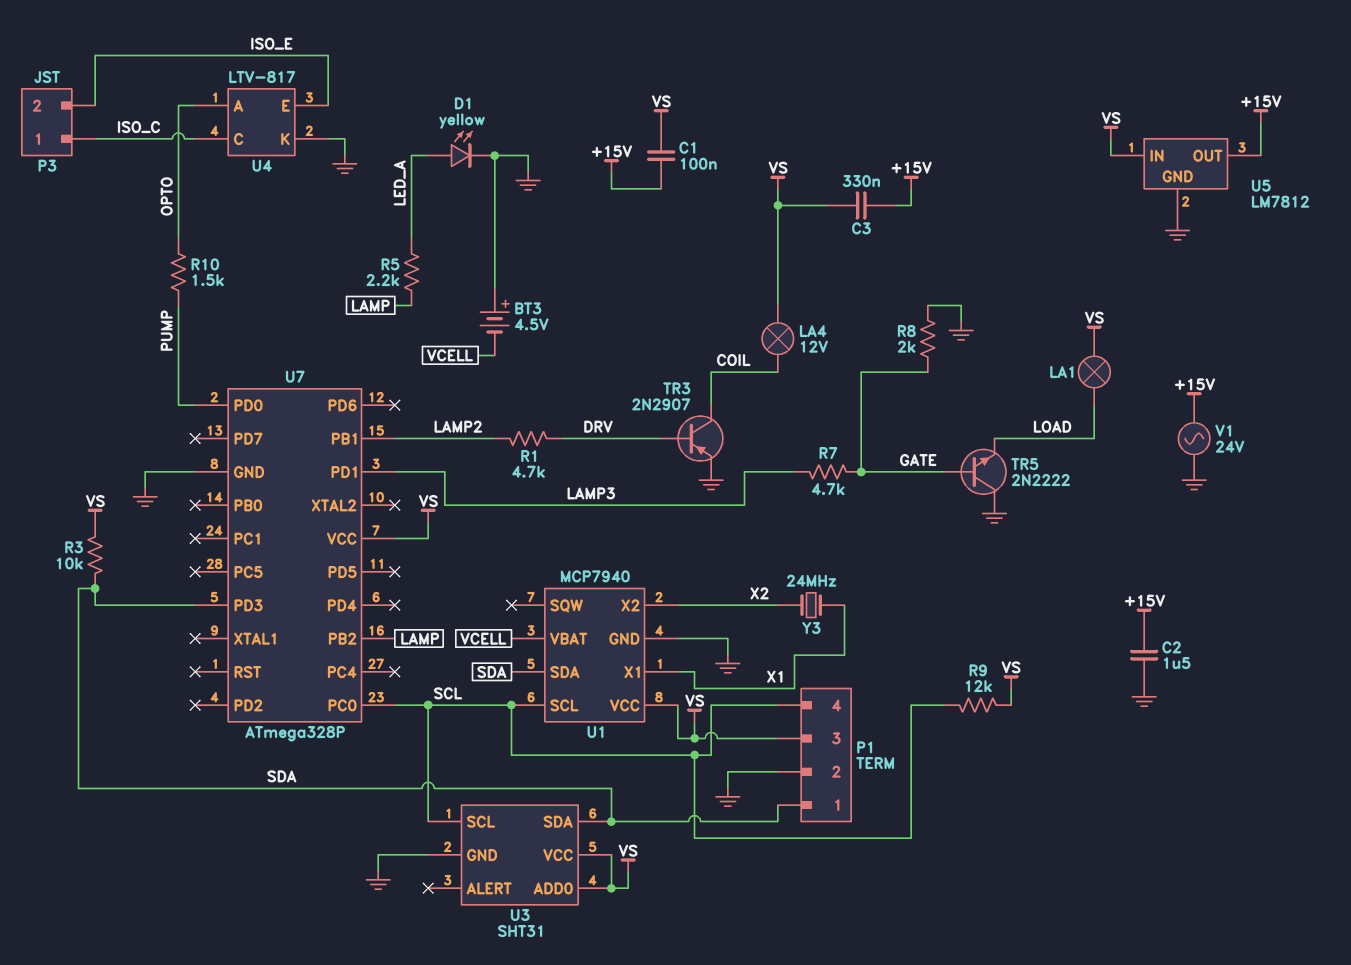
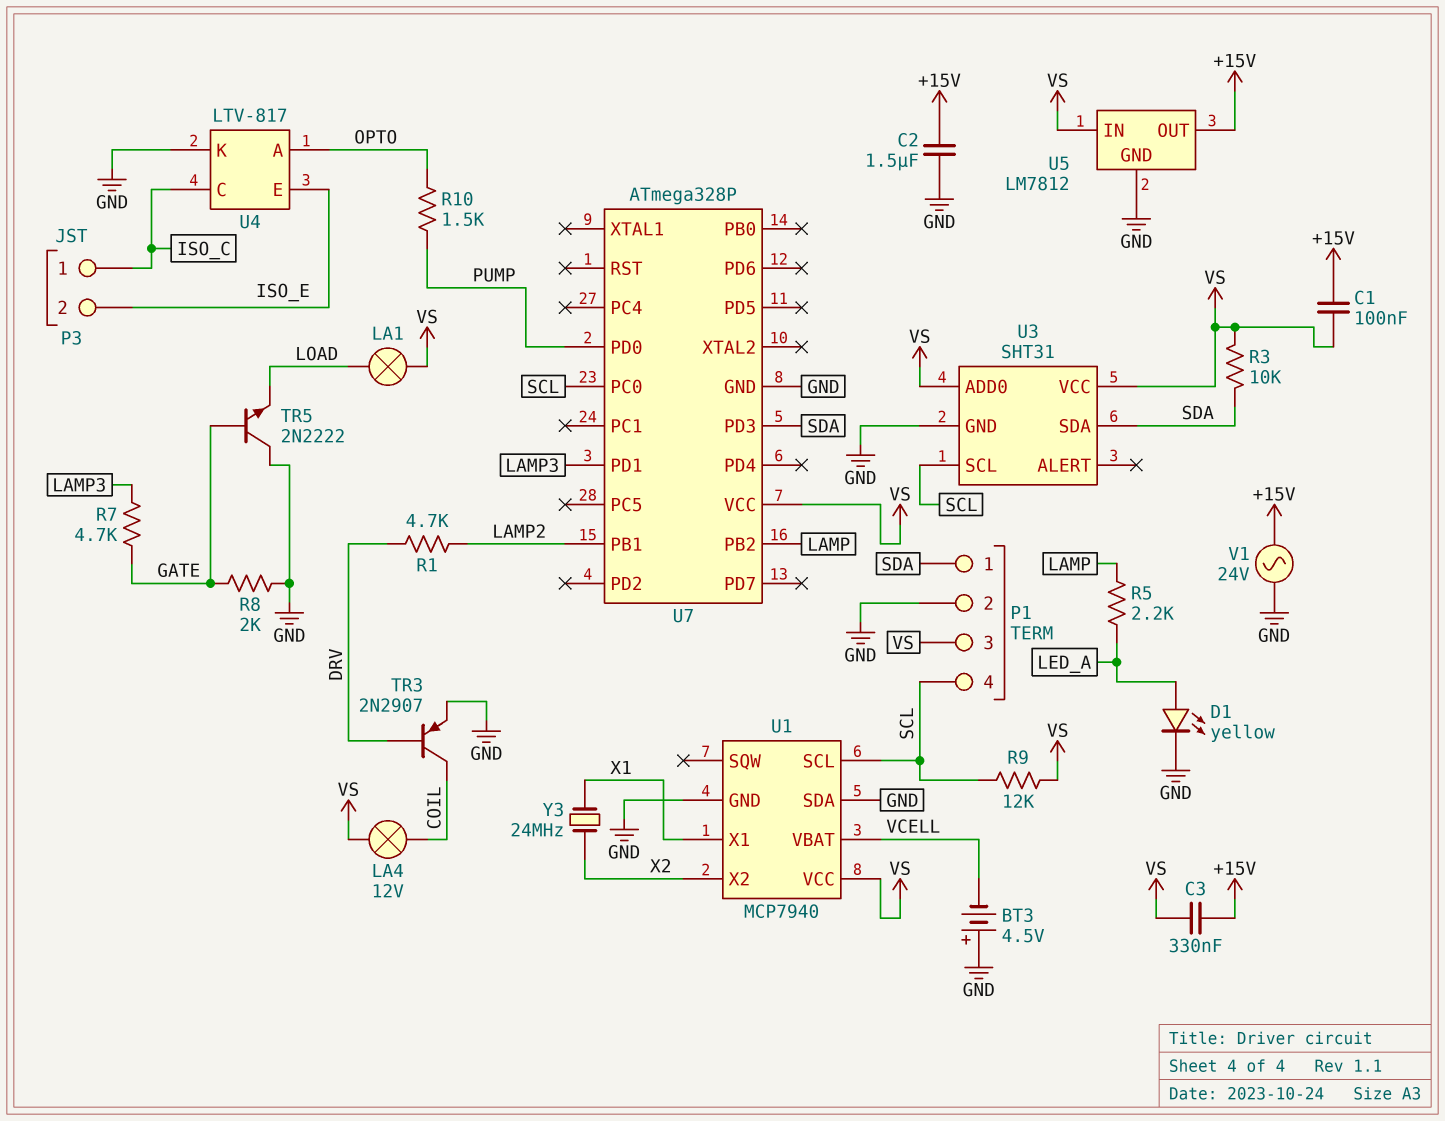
U1 pin SDA: SDA -> GND

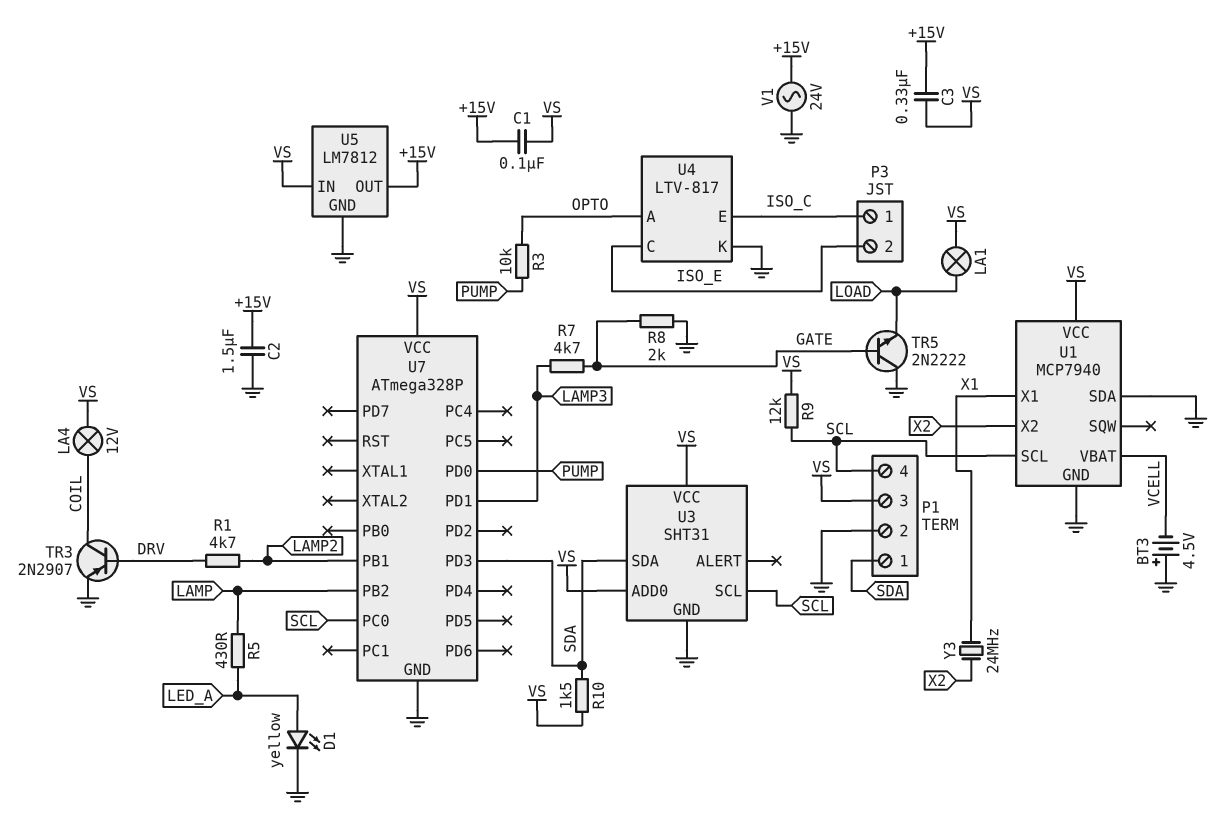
R3: 10k (SDA, VS) -> 10k (OPTO, PUMP)
R5: 2.2k (LAMP, LED_A) -> 430 (LAMP, LED_A)
R10: 1.5k (OPTO, PUMP) -> 1.5k (SDA, VS)
U4 pin C: ISO_C -> ISO_E
U4 pin E: ISO_E -> ISO_C

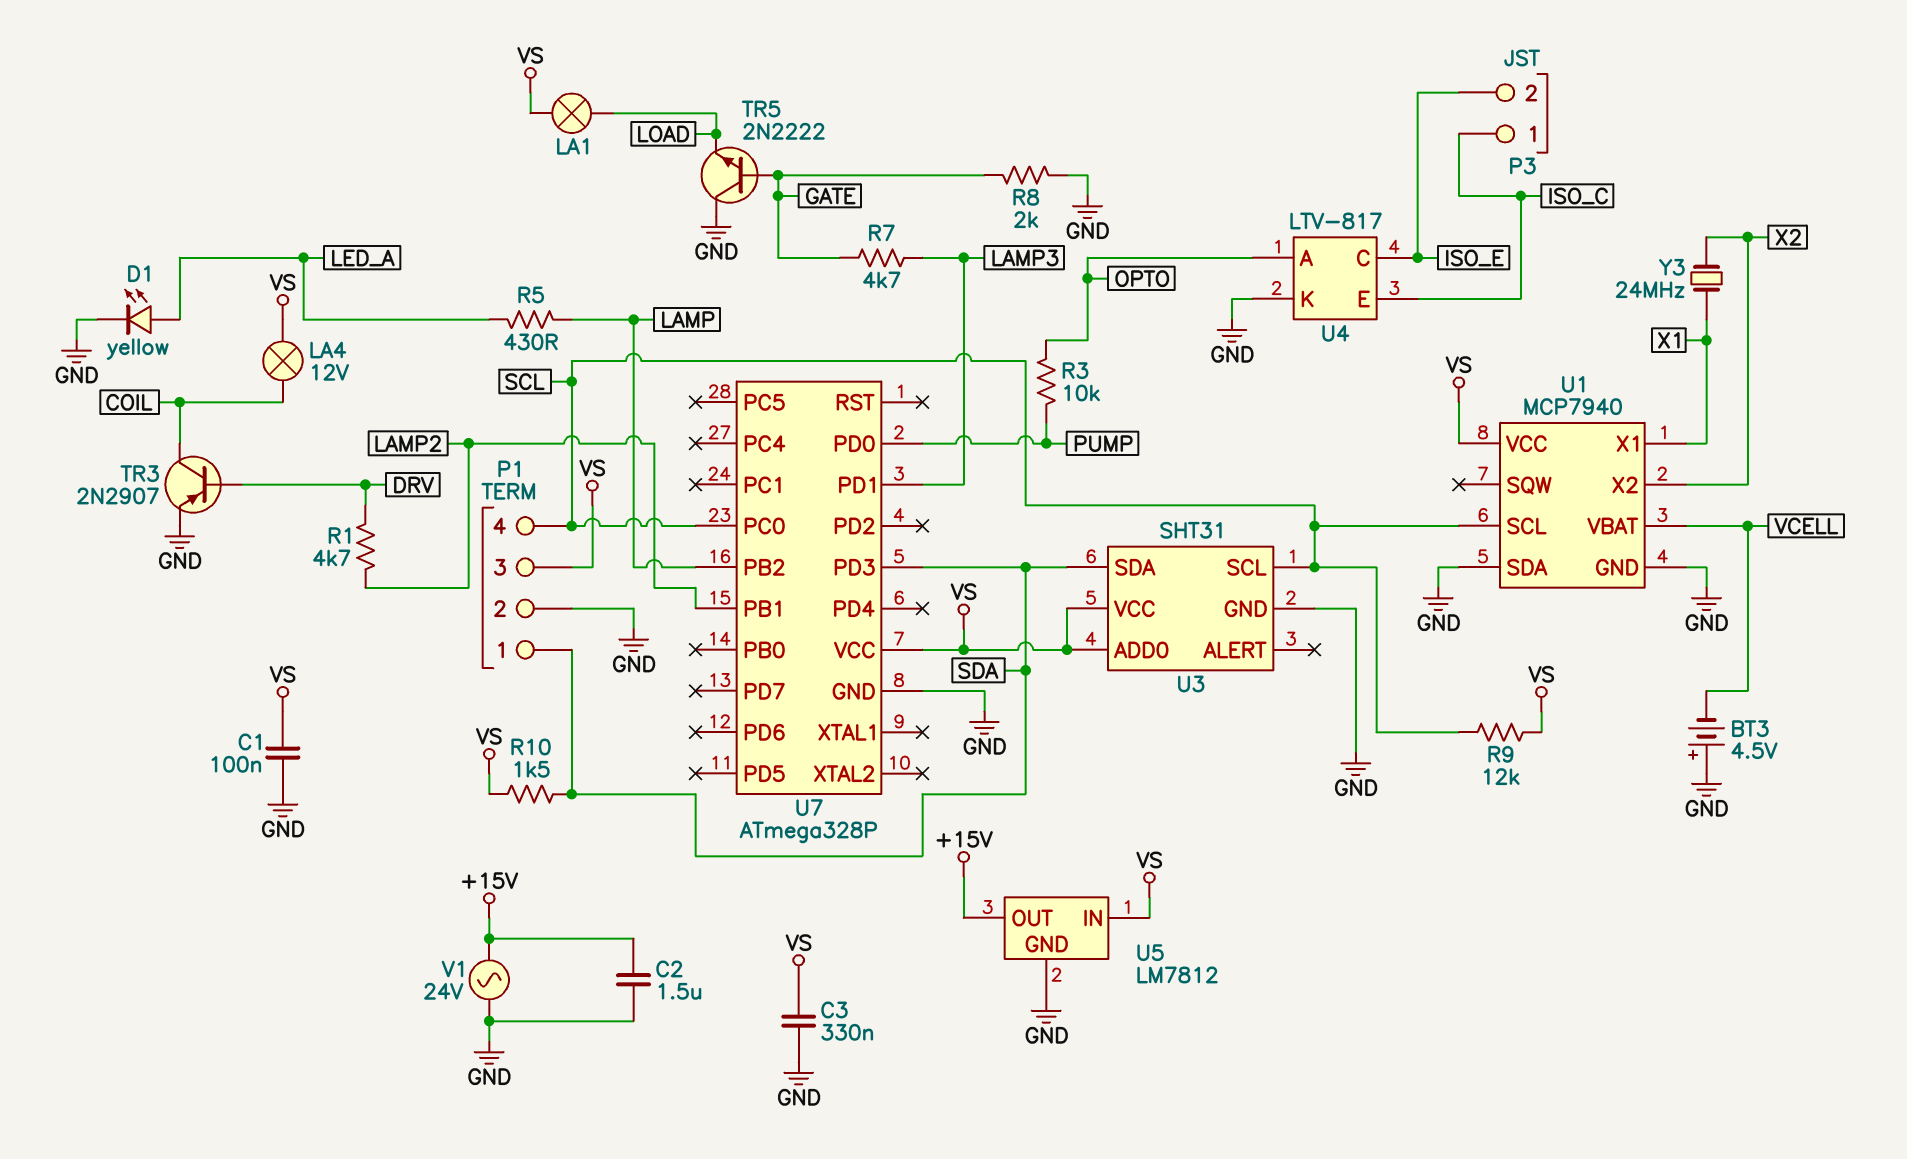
C1: 100nF (+15V, VS) -> 100nF (GND, VS)
C3: 330nF (+15V, VS) -> 330nF (GND, VS)

